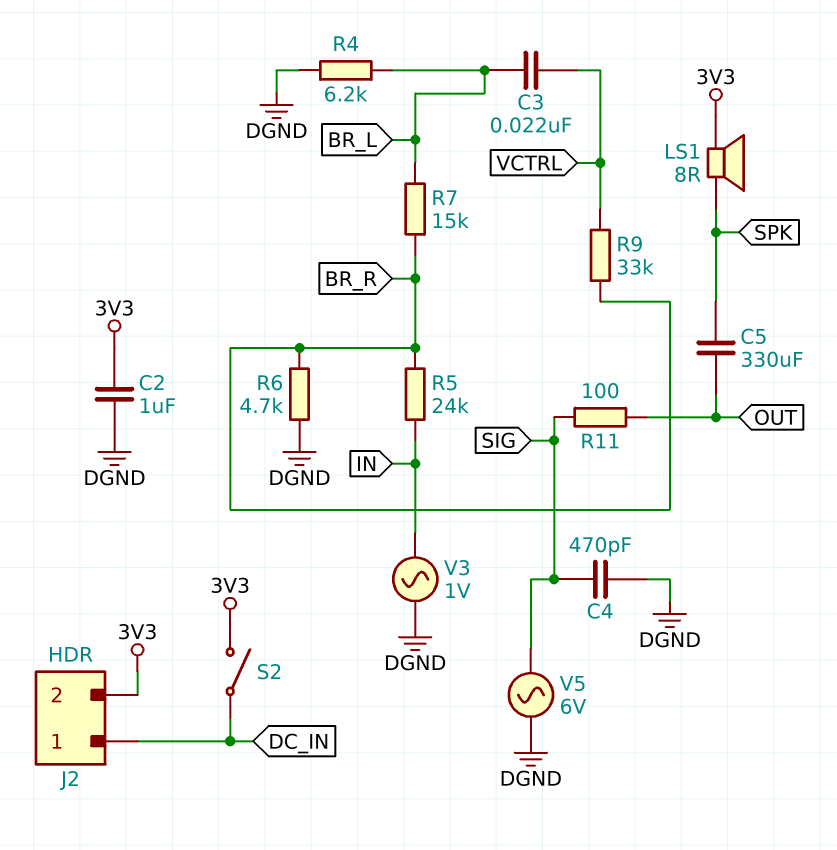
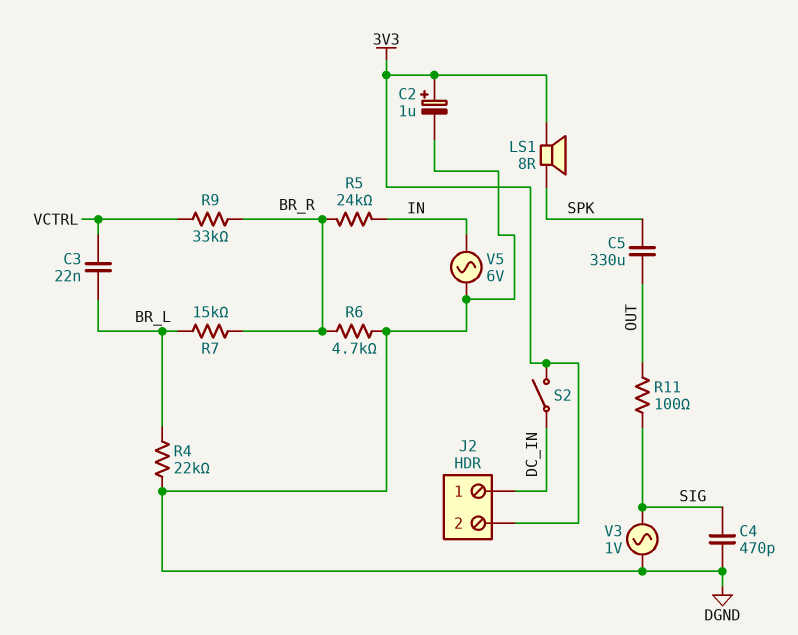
C2: 1uF (3V3, DGND) -> 1uF (plus 3V3, minus DGND)
R4: 6.2k (BR_L, DGND) -> 22k (BR_L, DGND)
V3: AC 1V (DGND, IN) -> AC 1V (DGND, SIG)
V5: AC 6V (DGND, SIG) -> AC 6V (DGND, IN)

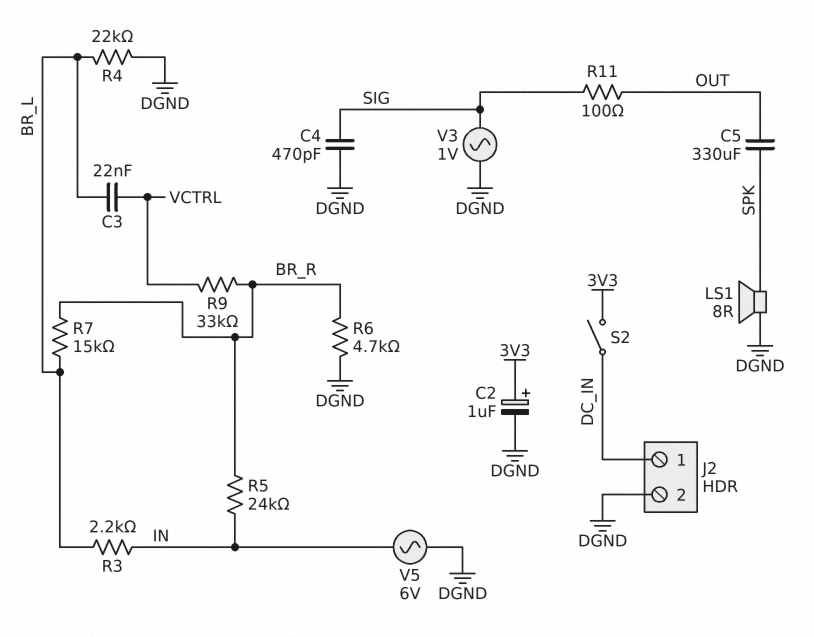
J2 pin 2: 3V3 -> DGND
LS1: speaker 8R (3V3, SPK) -> speaker 8R (DGND, SPK)
R3: none -> 2.2k (BR_L, IN)

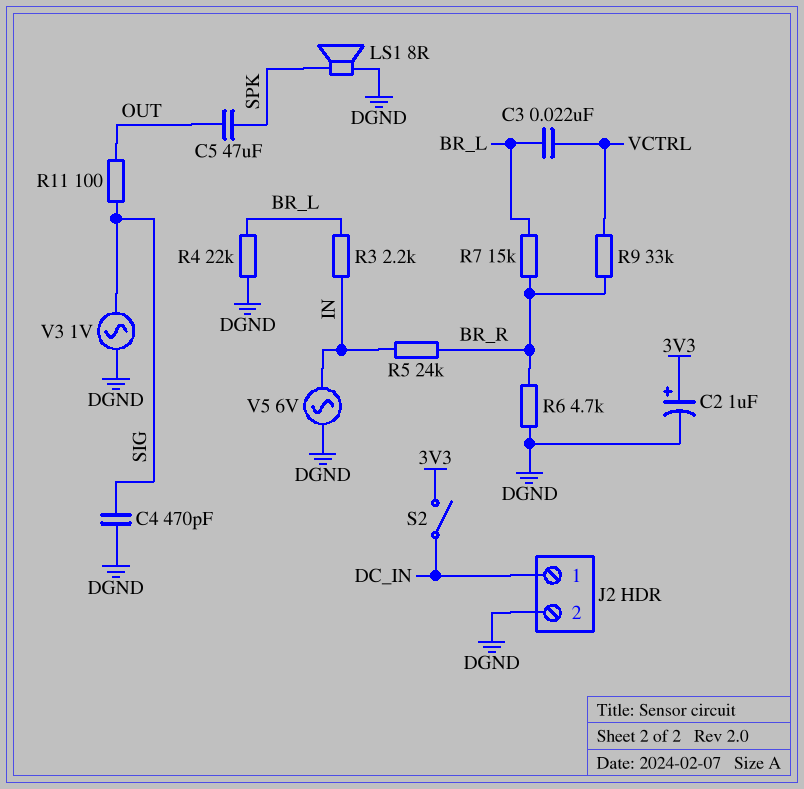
C5: 330uF (OUT, SPK) -> 47uF (OUT, SPK)

